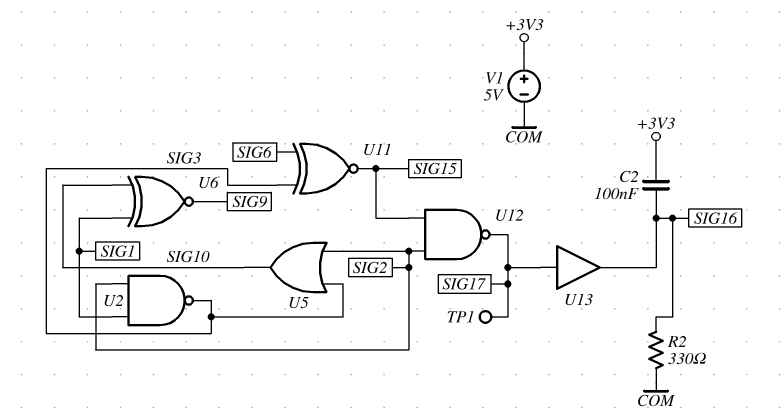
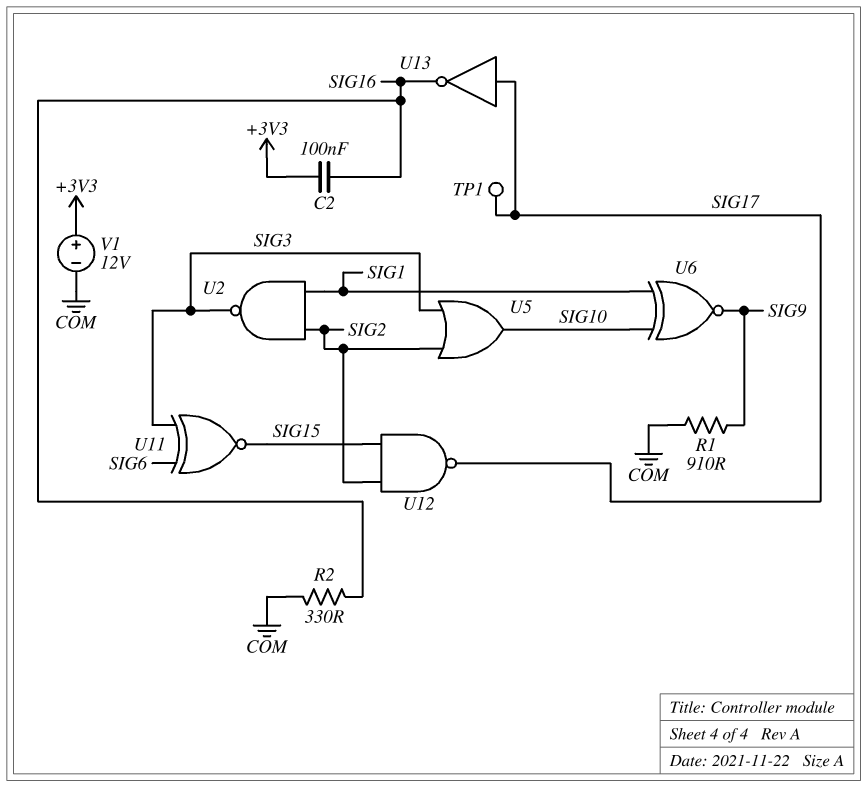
R1: none -> 910 (COM, SIG9)
U13: buffer (in SIG17, out SIG16) -> NOT (in SIG17, out SIG16)
V1: 5V (plus +3V3, minus COM) -> 12V (plus +3V3, minus COM)

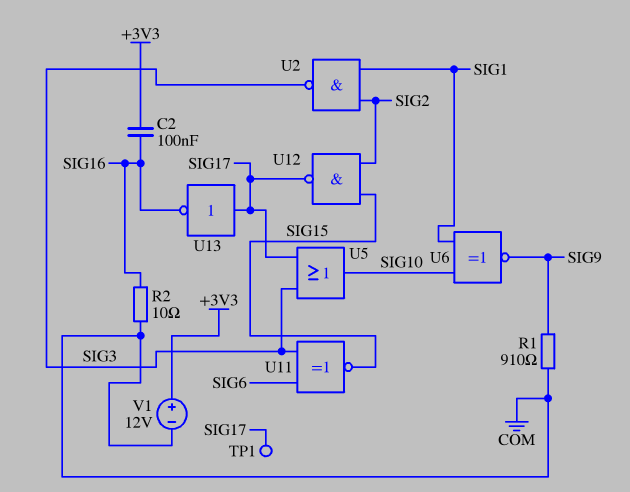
R2: 330 (COM, SIG16) -> 10 (COM, SIG16)
U5: OR (in SIG2, in SIG3, out SIG10) -> OR (in SIG3, in SIG17, out SIG10)

